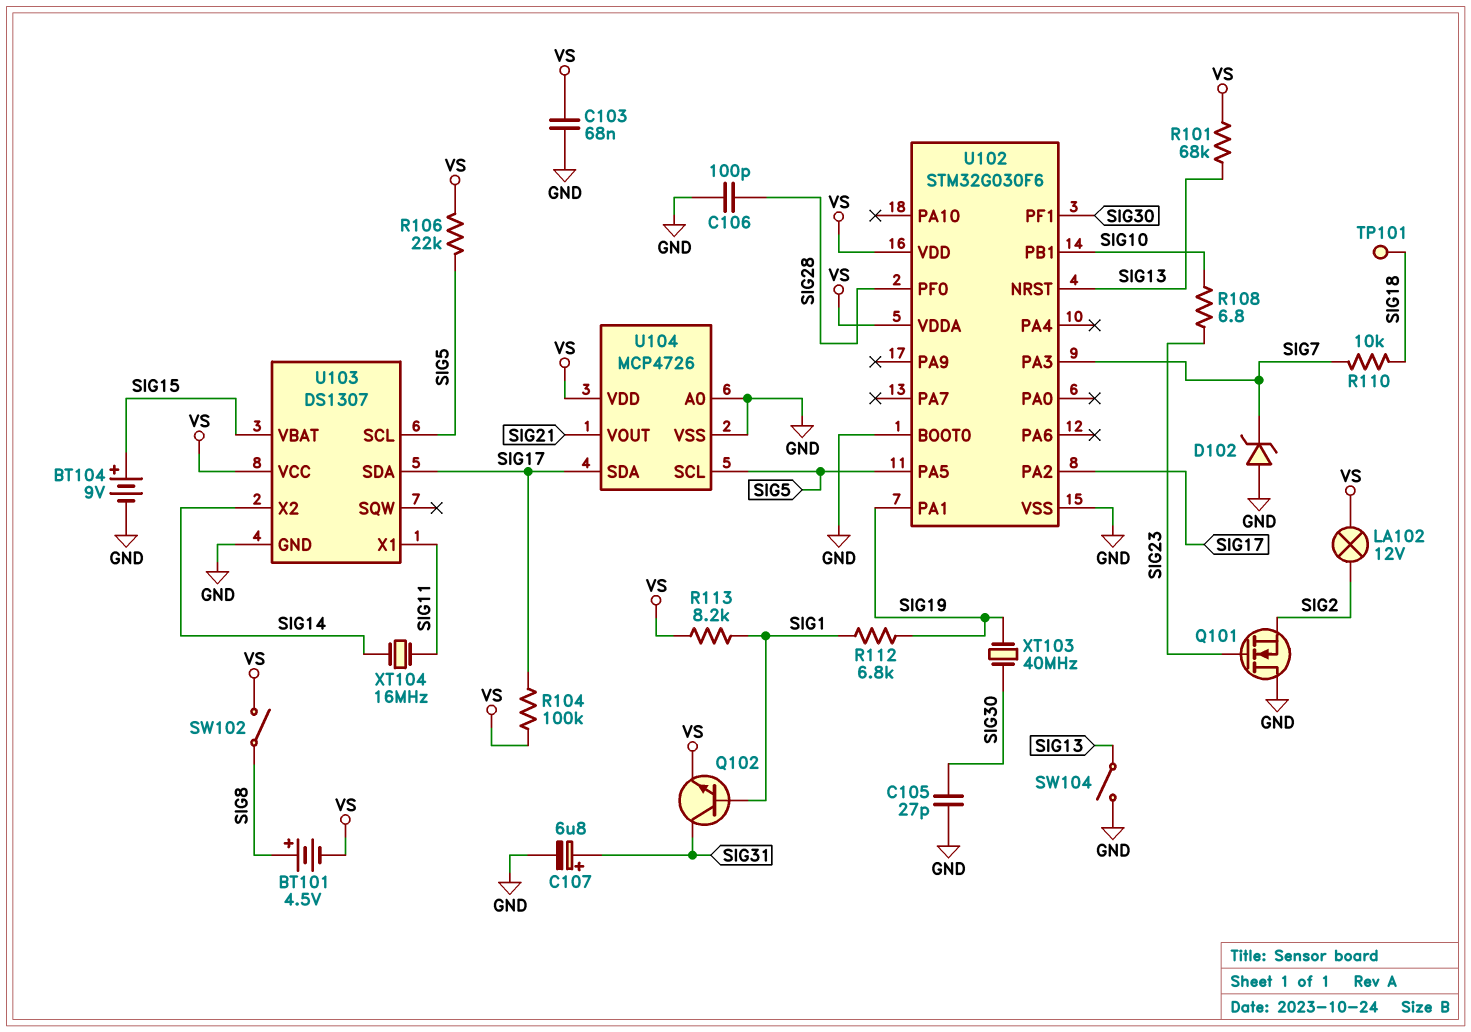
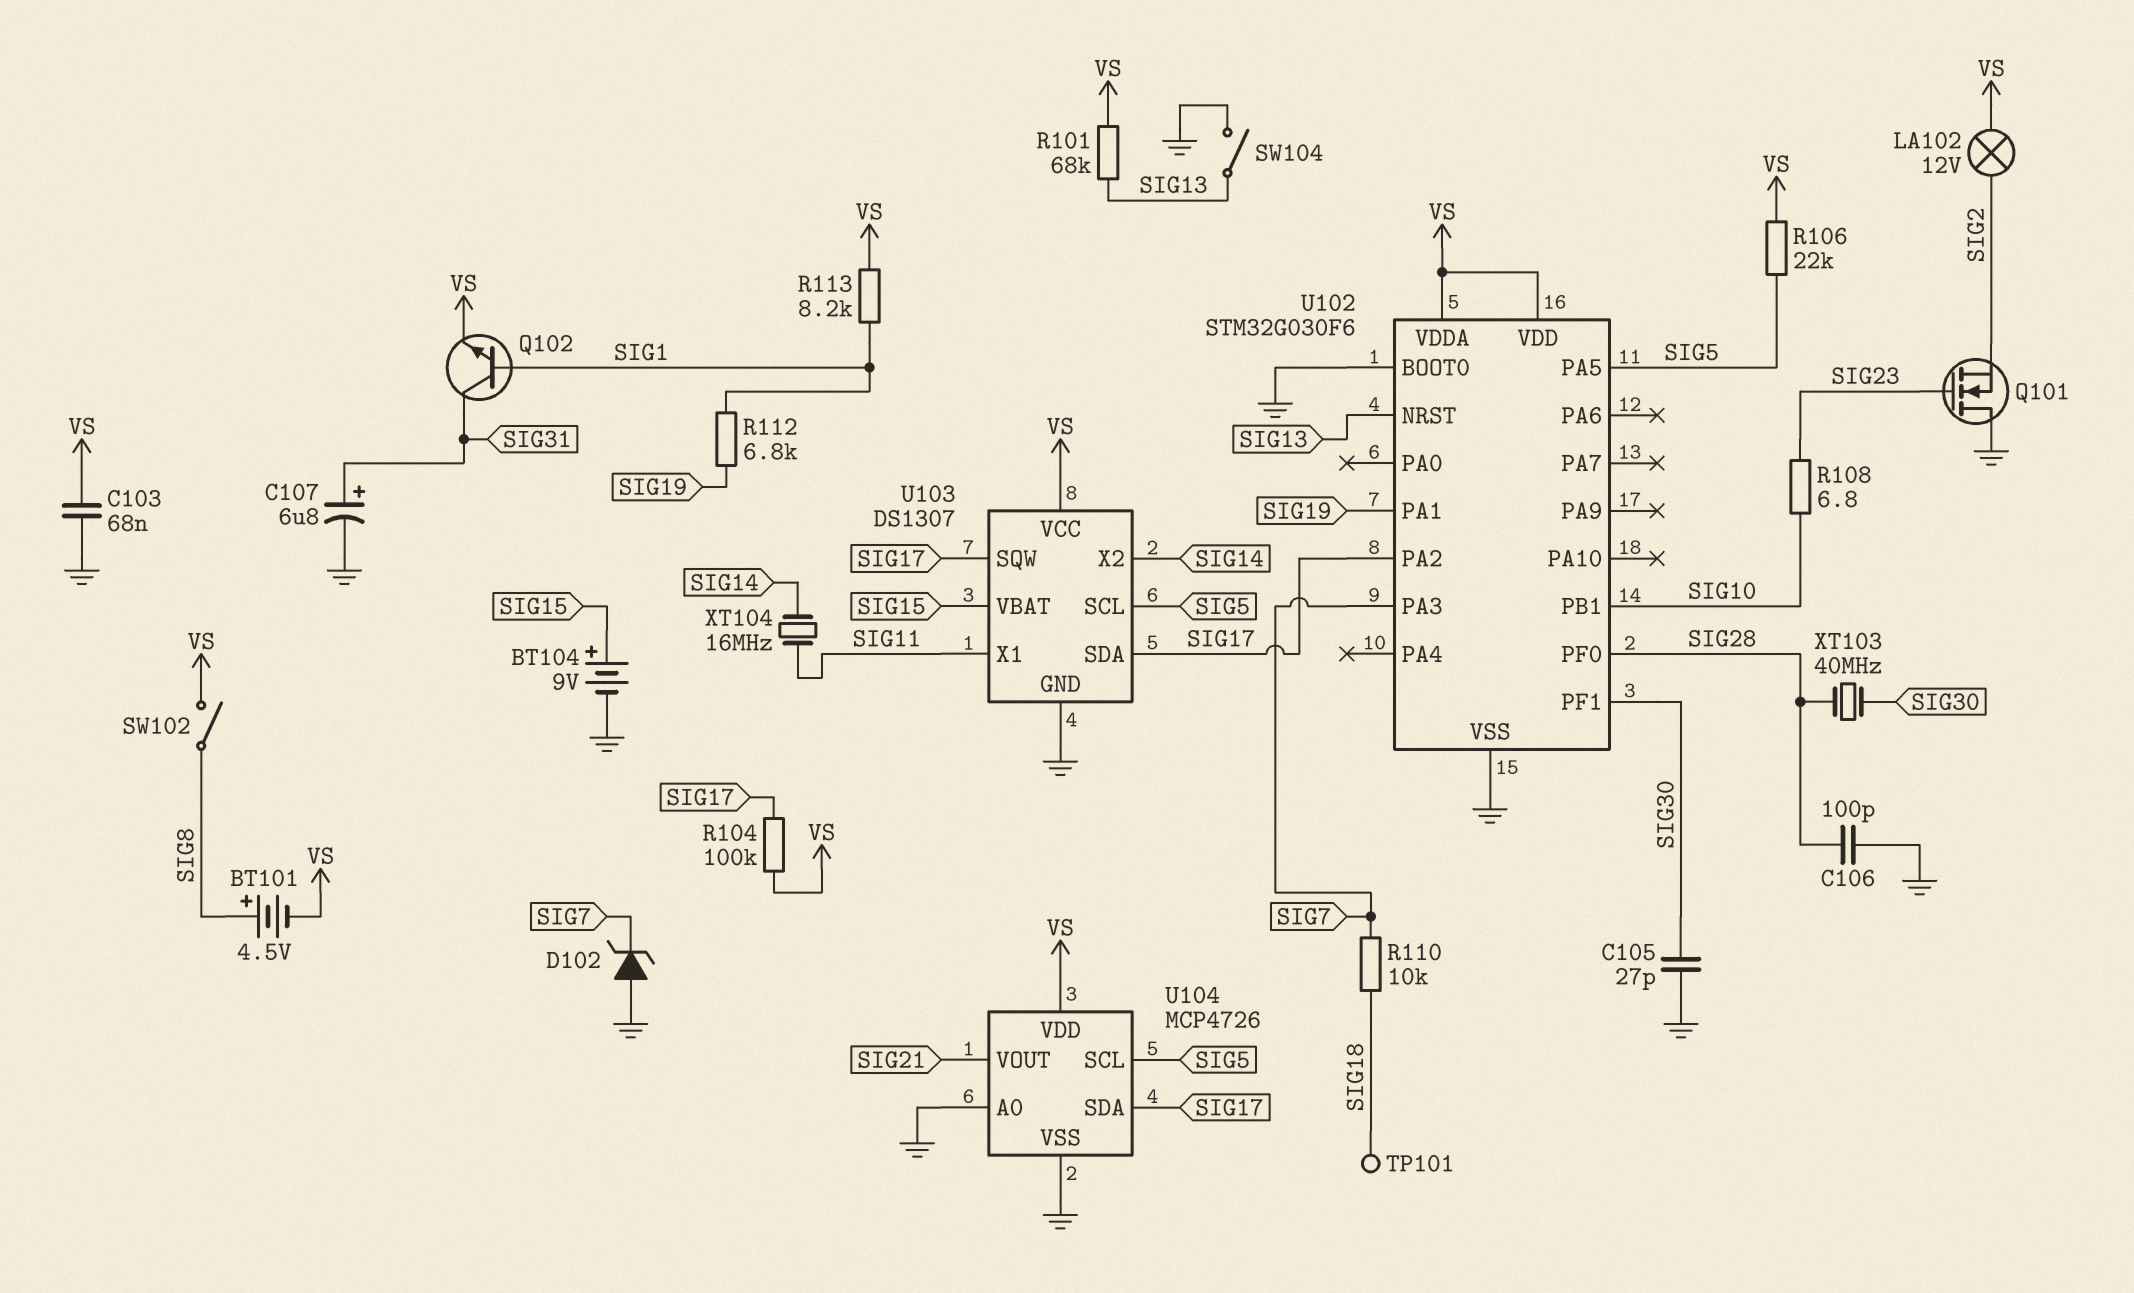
U103 pin SQW: none -> SIG17
XT103: 40MHz (SIG19, SIG30) -> 40MHz (SIG28, SIG30)

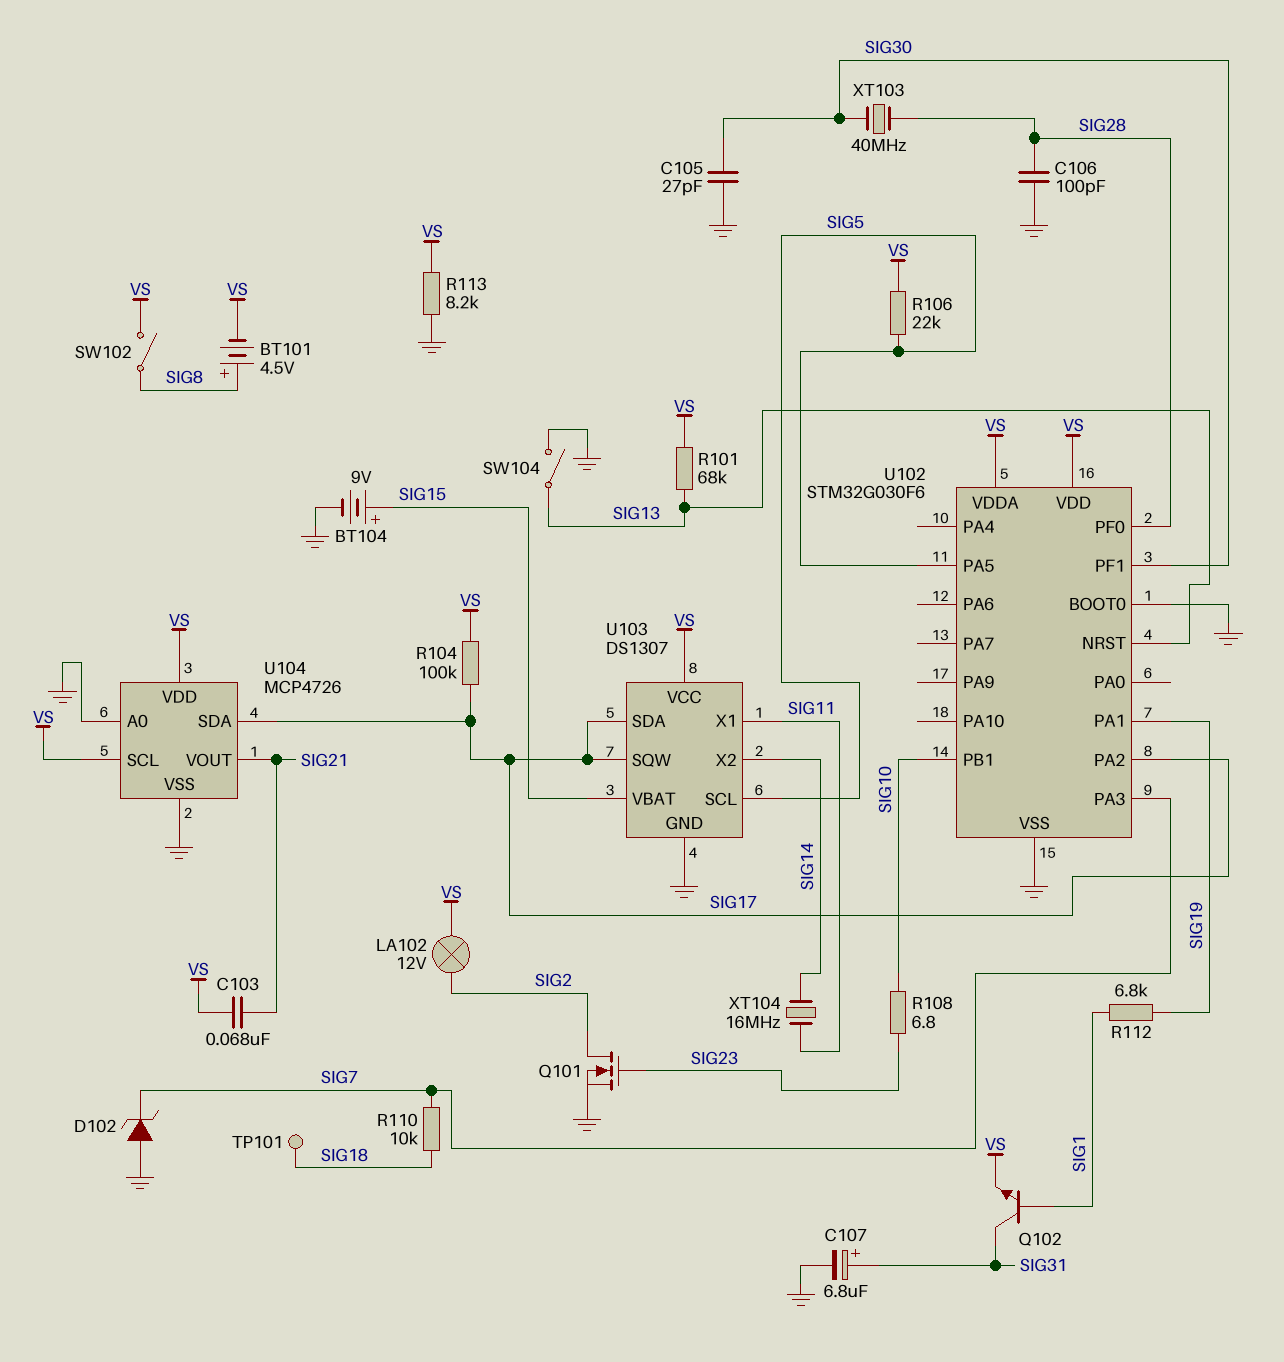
C103: 68nF (GND, VS) -> 68nF (SIG21, VS)
Q101: NMOS (G SIG23, D GND, S SIG2) -> NMOS (G SIG23, D SIG2, S GND)
R113: 8.2k (SIG1, VS) -> 8.2k (GND, VS)
U104 pin SCL: SIG5 -> VS

